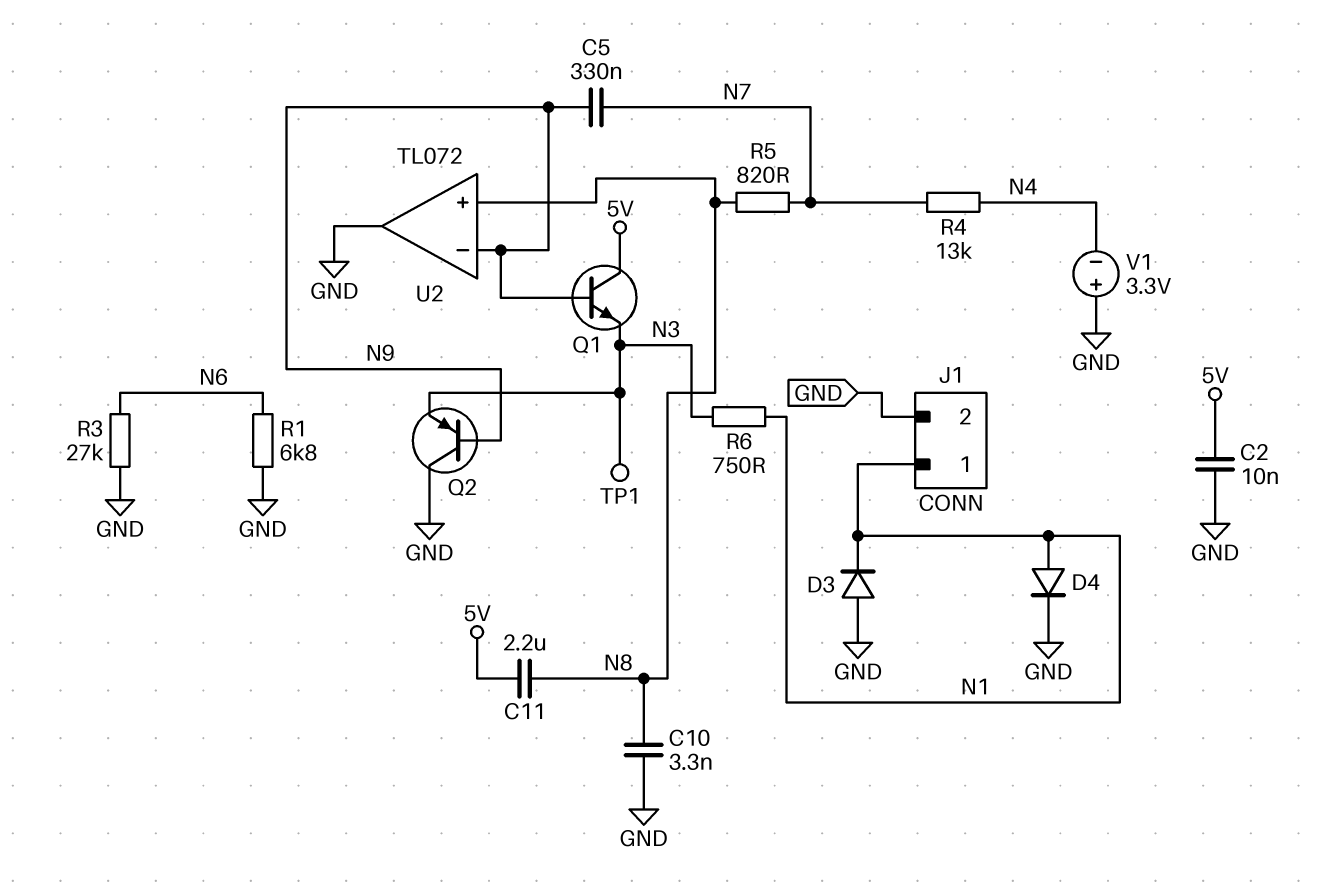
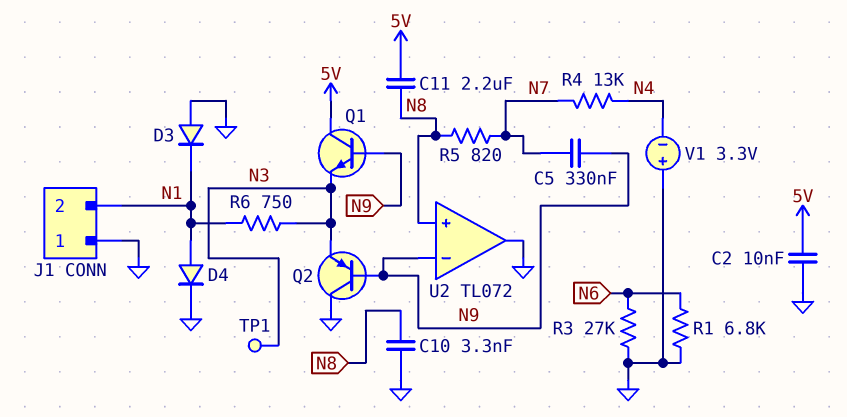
J1 pin 1: N1 -> GND
J1 pin 2: GND -> N1

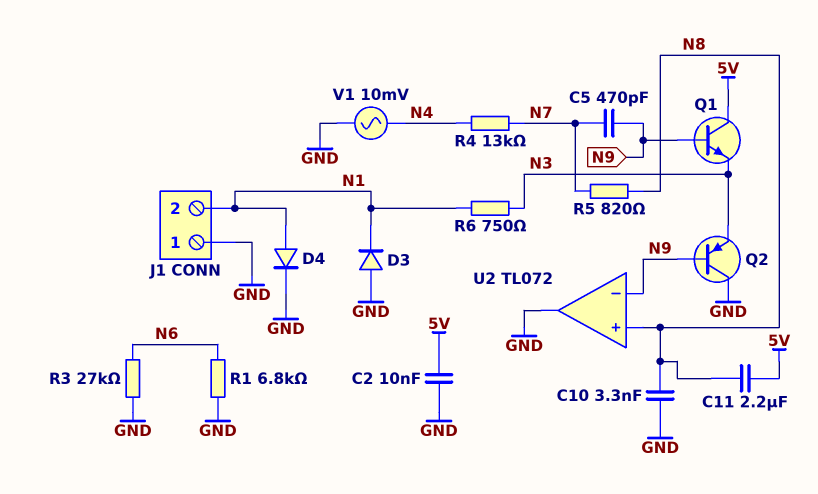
C5: 330nF (N7, N9) -> 470pF (N7, N9)
TP1: test point (N3) -> none
V1: 3.3V (plus GND, minus N4) -> AC 10mV (GND, N4)

